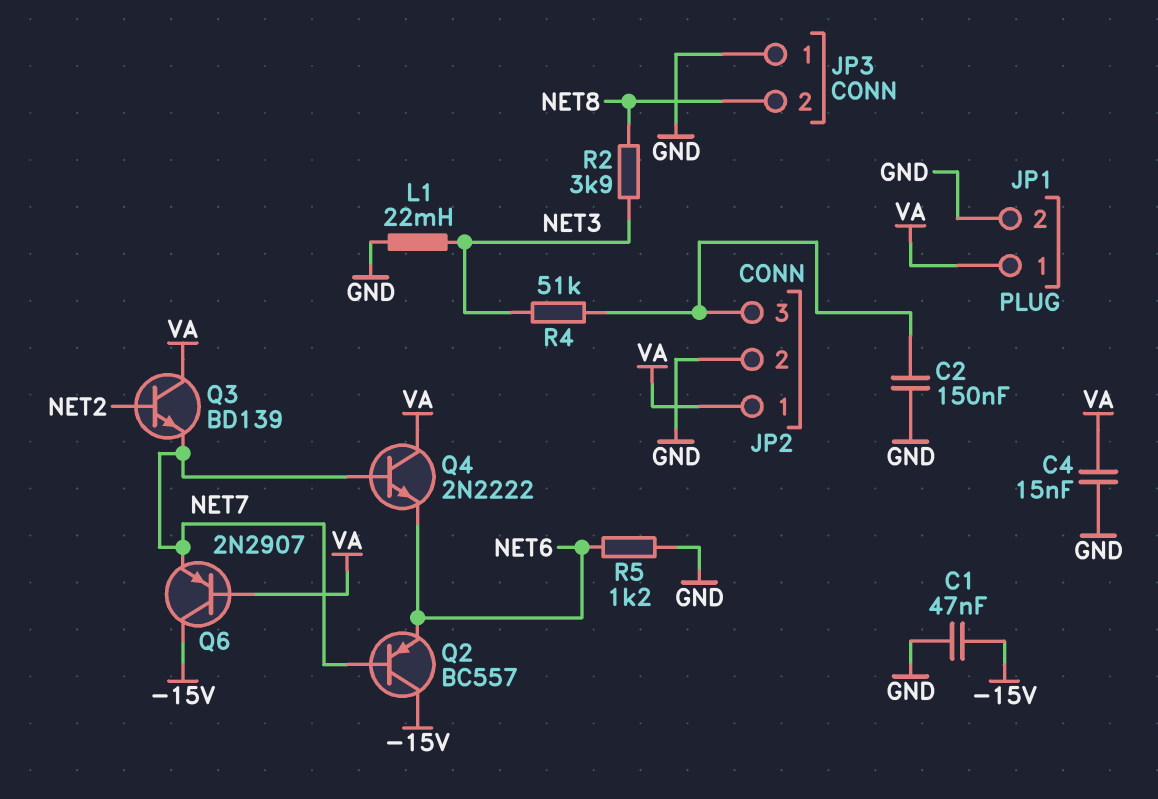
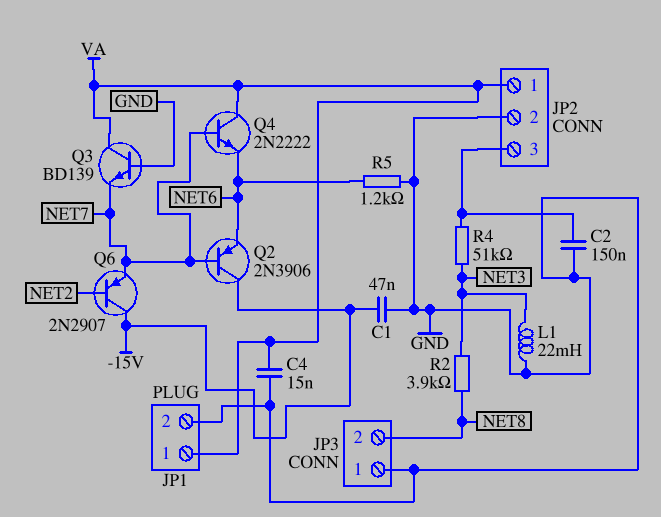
Q2: PNP BC557 (B NET7, C -15V, E NET6) -> PNP 2N3906 (B NET7, C -15V, E NET6)
Q3: NPN BD139 (B NET2, C VA, E NET7) -> NPN BD139 (B GND, C VA, E NET7)
Q6: PNP 2N2907 (B VA, C -15V, E NET7) -> PNP 2N2907 (B NET2, C -15V, E NET7)

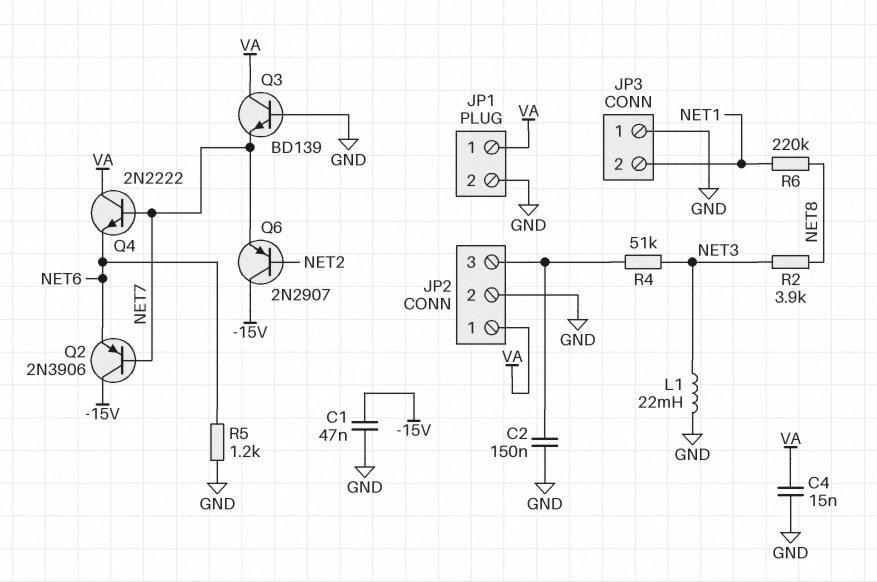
JP3 pin 2: NET8 -> NET1
R6: none -> 220k (NET1, NET8)

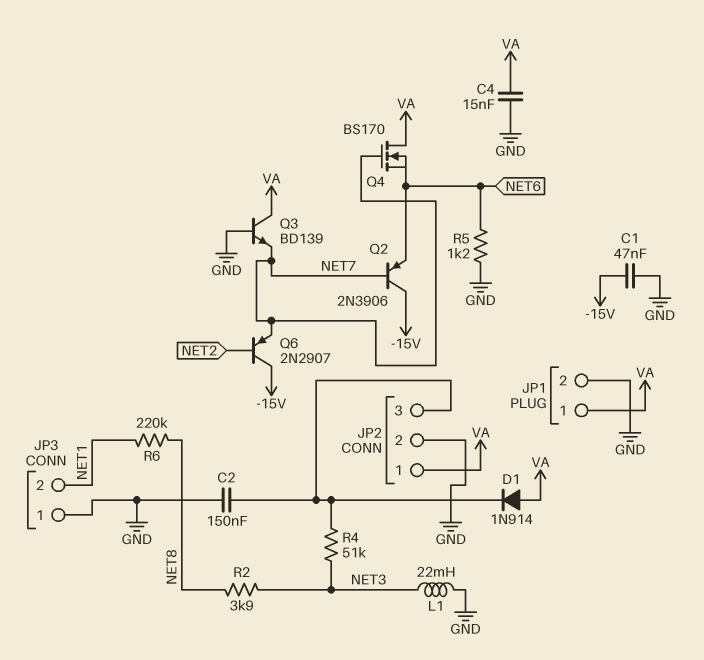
D1: none -> diode 1N914 (A VA, K JP2/3)
Q4: NPN 2N2222 (B NET7, C VA, E NET6) -> NMOS BS170 (G NET7, D VA, S NET6)

